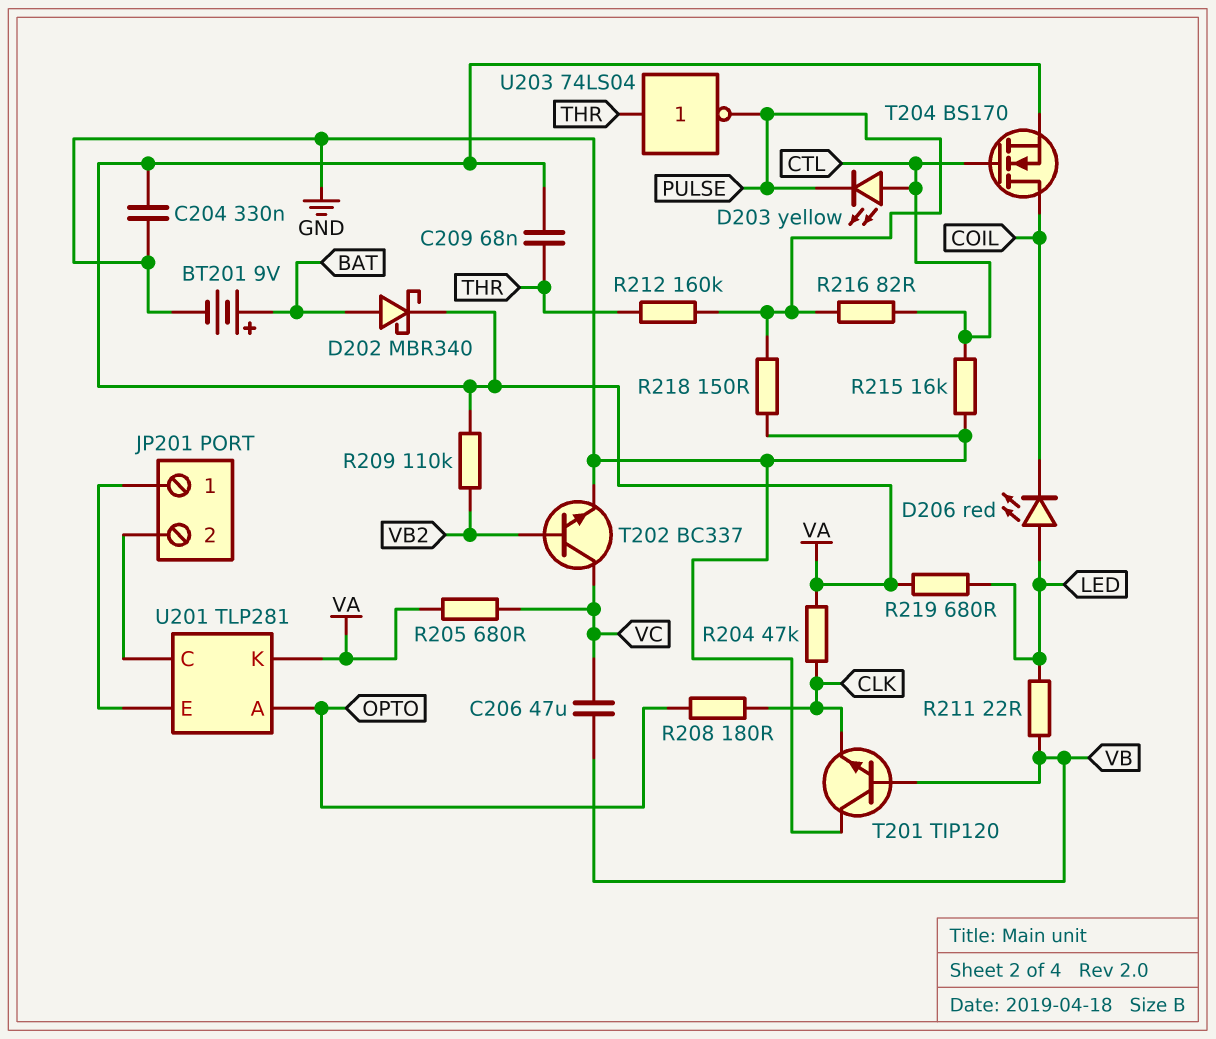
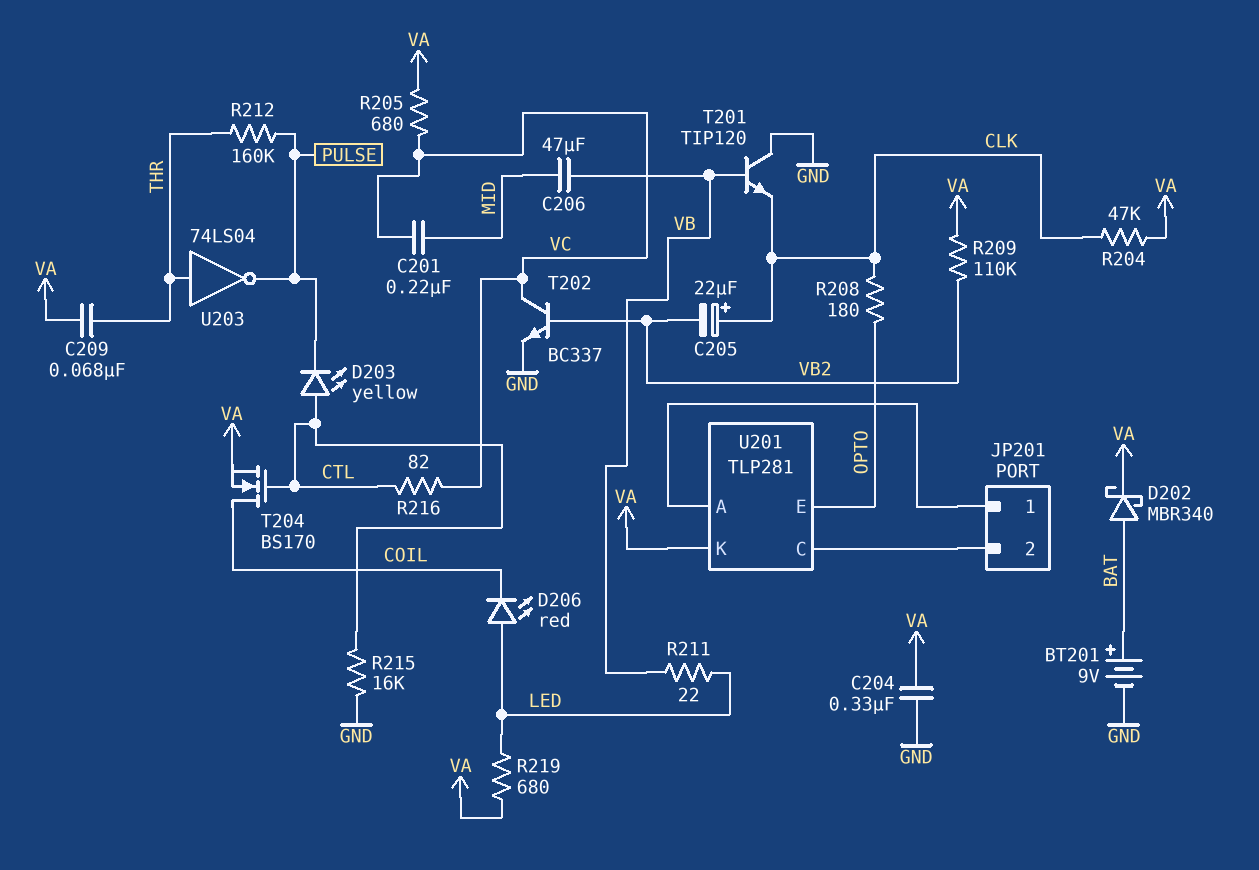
C201: none -> 220nF (MID, VC)
C205: none -> 22uF (plus CLK, minus VB2)
C206: 47uF (VB, VC) -> 47uF (MID, VB)
R216: 82 (CTL, PULSE) -> 82 (CTL, VC)
R218: 150 (GND, PULSE) -> none
U201 pin A: OPTO -> JP201/1
U201 pin E: JP201/1 -> OPTO

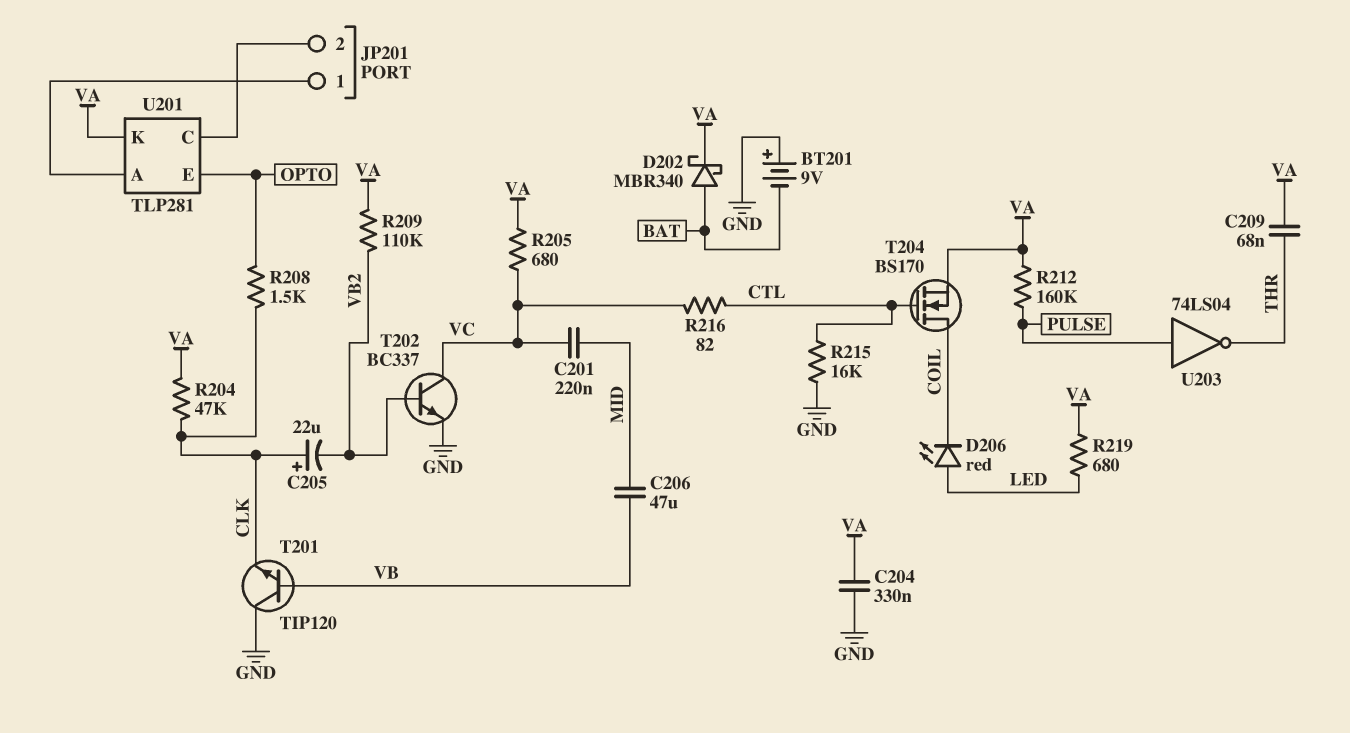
BT201: 9V (plus BAT, minus GND) -> 9V (plus GND, minus BAT)
D203: LED yellow (A CTL, K PULSE) -> none
R208: 180 (CLK, OPTO) -> 1.5k (CLK, OPTO)
R211: 22 (LED, VB) -> none
R212: 160k (PULSE, THR) -> 160k (PULSE, VA)
U203: NOT 74LS04 (in THR, out PULSE) -> NOT 74LS04 (in PULSE, out THR)

